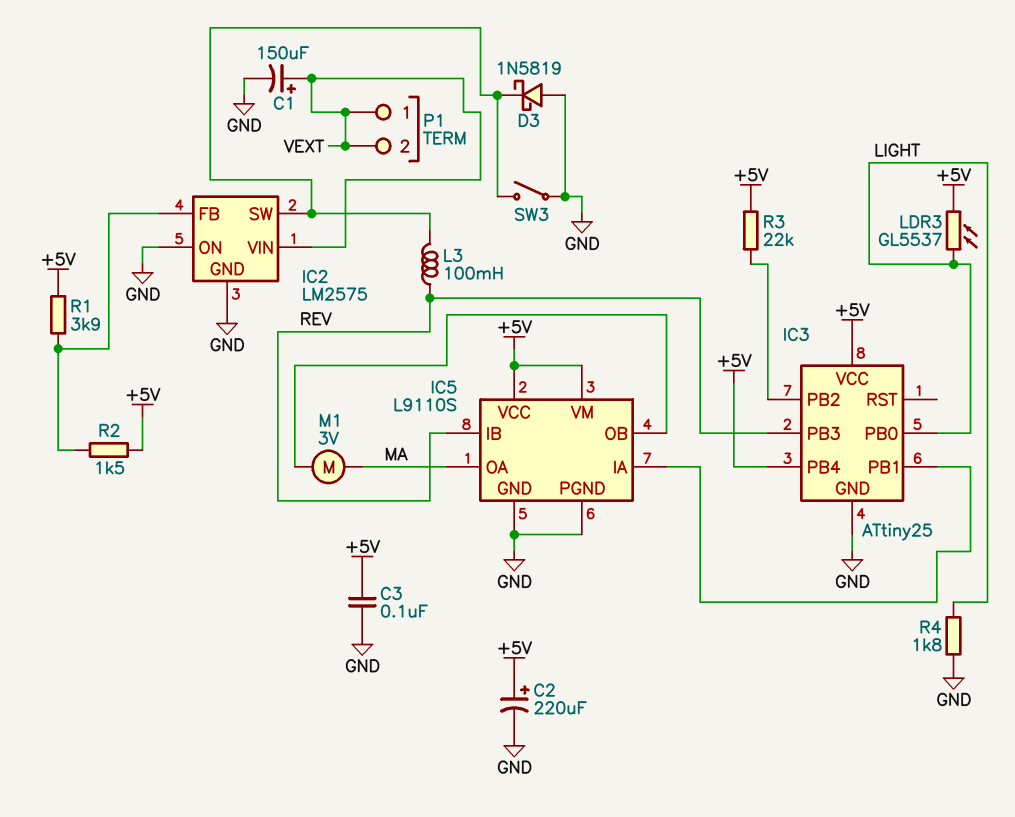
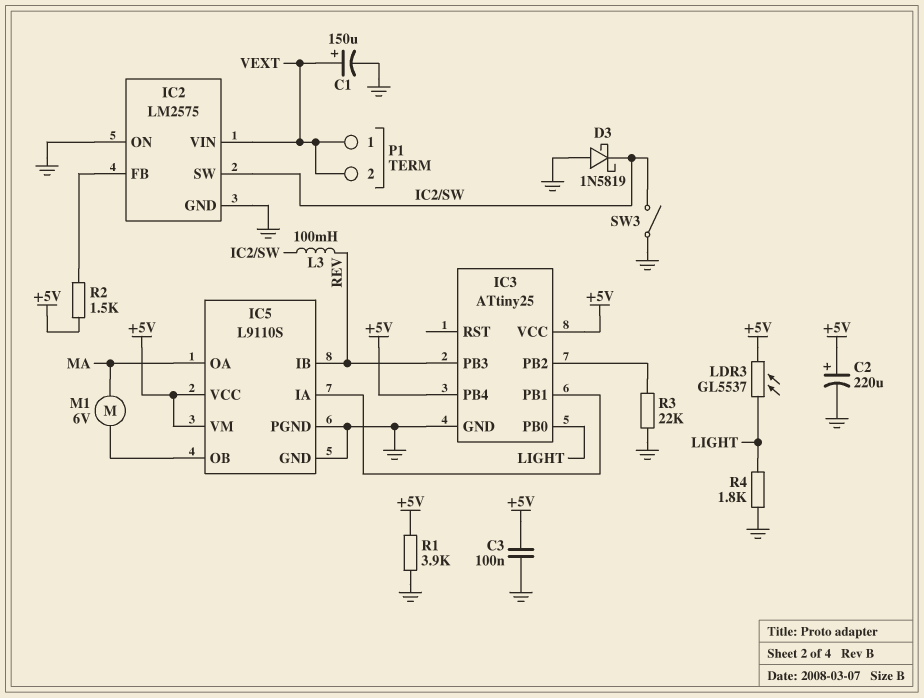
M1: motor 3V (IC5/OB, MA) -> motor 6V (IC5/OB, MA)
R1: 3.9k (+5V, IC2/FB) -> 3.9k (+5V, GND)
R3: 22k (+5V, IC3/PB2) -> 22k (GND, IC3/PB2)

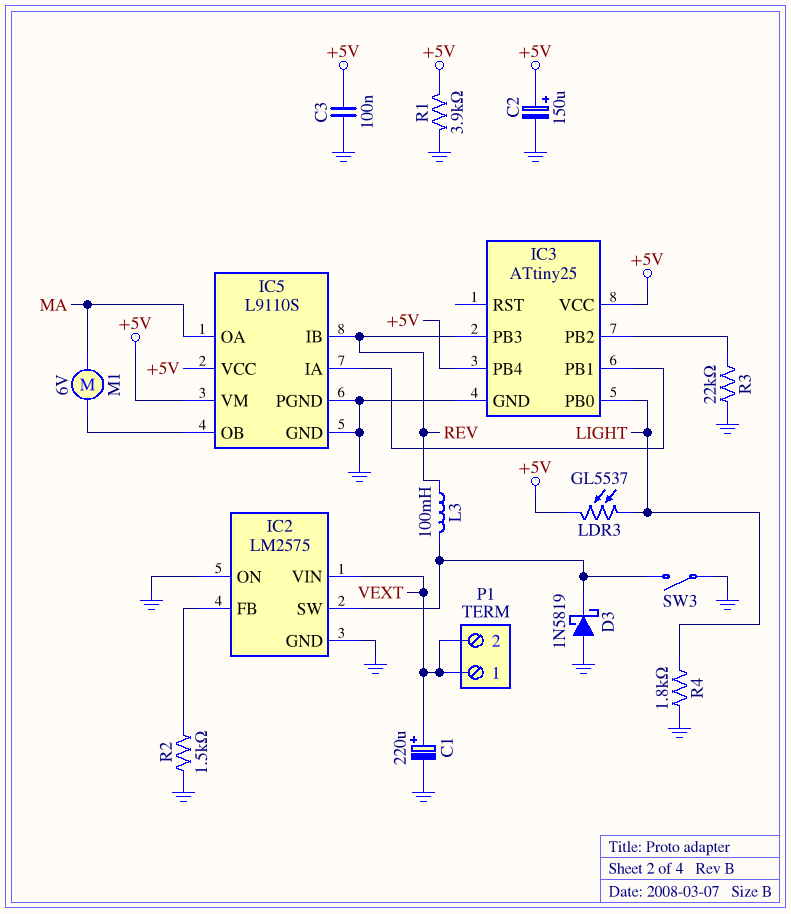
C1: 150uF (plus VEXT, minus GND) -> 220uF (plus VEXT, minus GND)
C2: 220uF (plus +5V, minus GND) -> 150uF (plus +5V, minus GND)
R2: 1.5k (+5V, IC2/FB) -> 1.5k (GND, IC2/FB)

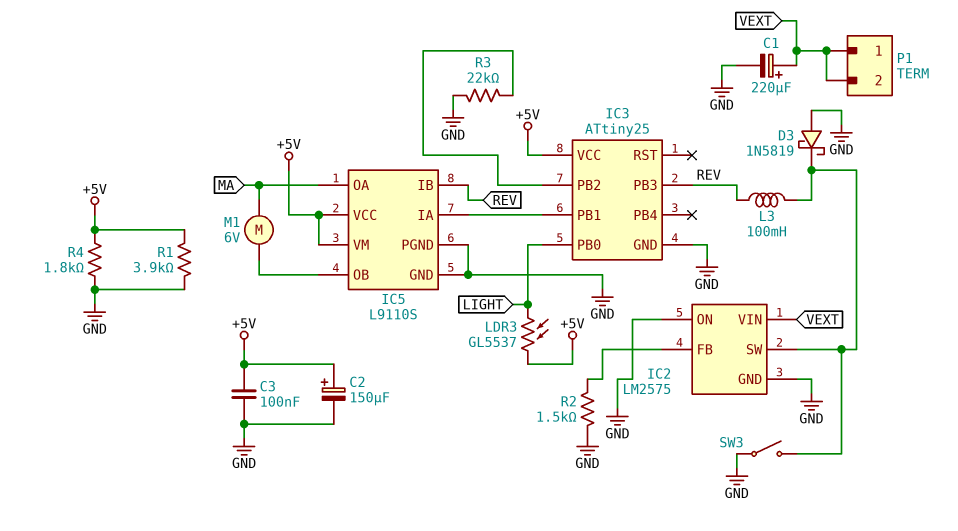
IC3 pin PB4: +5V -> none
R4: 1.8k (GND, LIGHT) -> 1.8k (+5V, GND)

